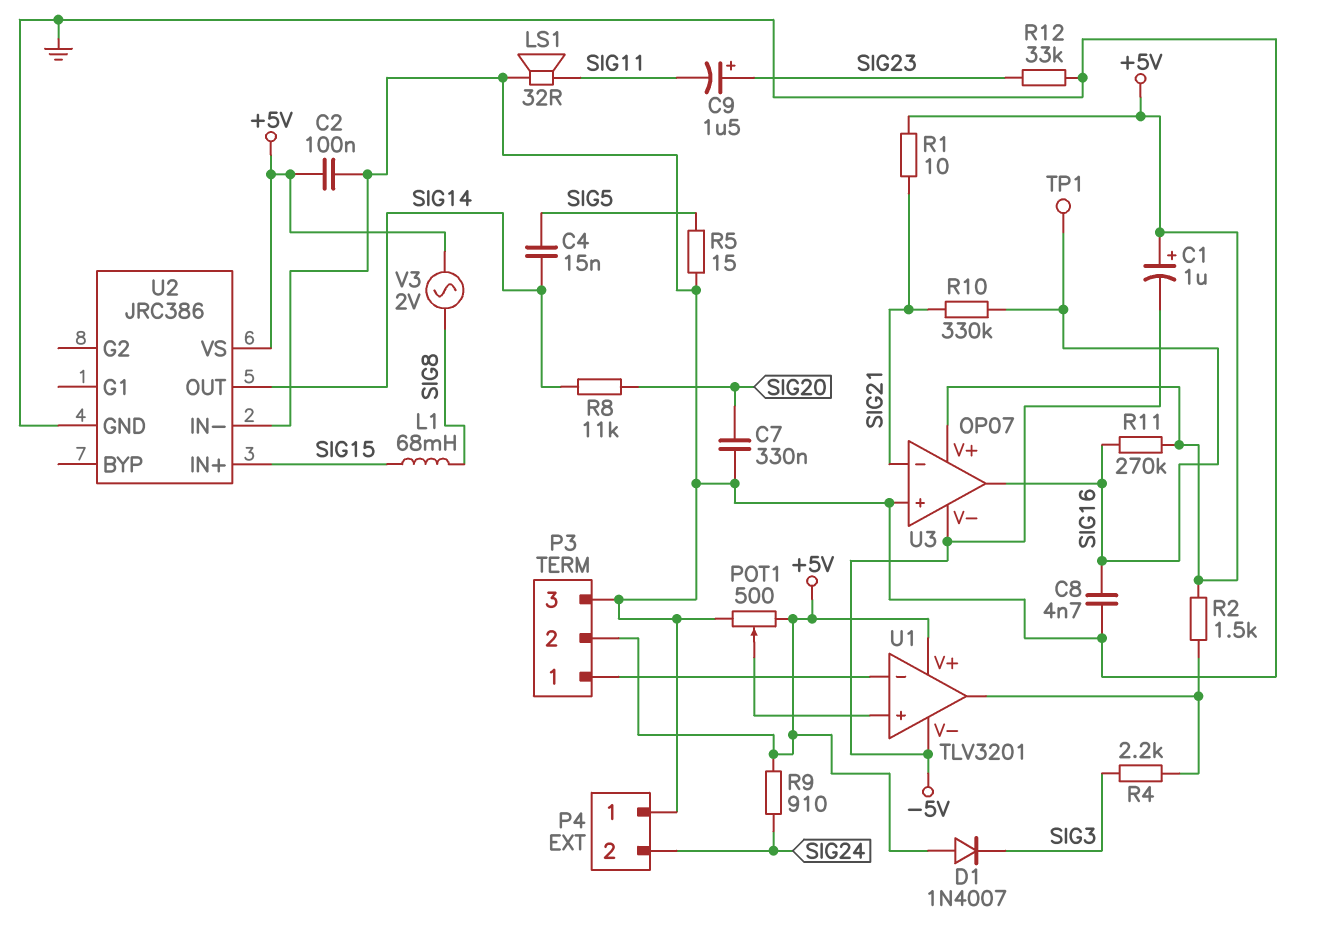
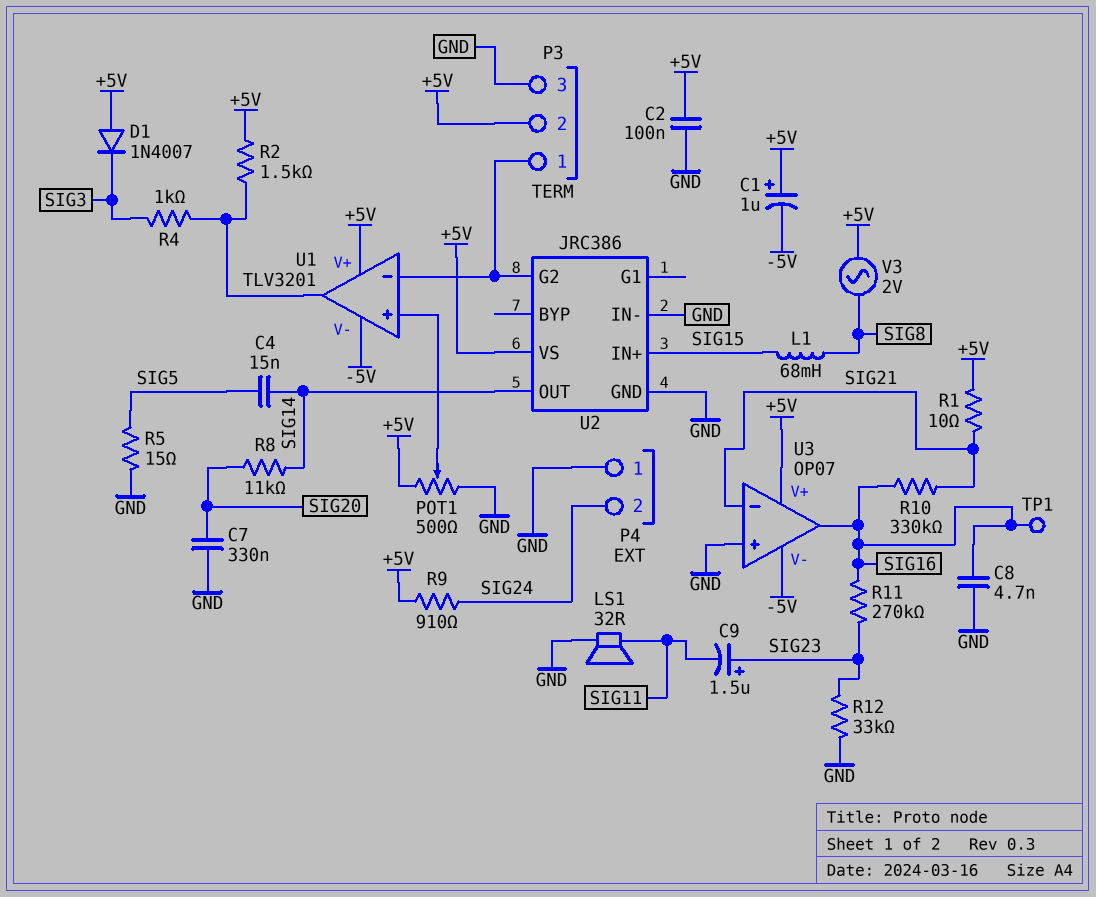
R4: 2.2k (SIG3, U1/out) -> 1k (SIG3, U1/out)
R11: 270k (+5V, SIG16) -> 270k (SIG16, SIG23)
U2 pin G2: none -> P3/1

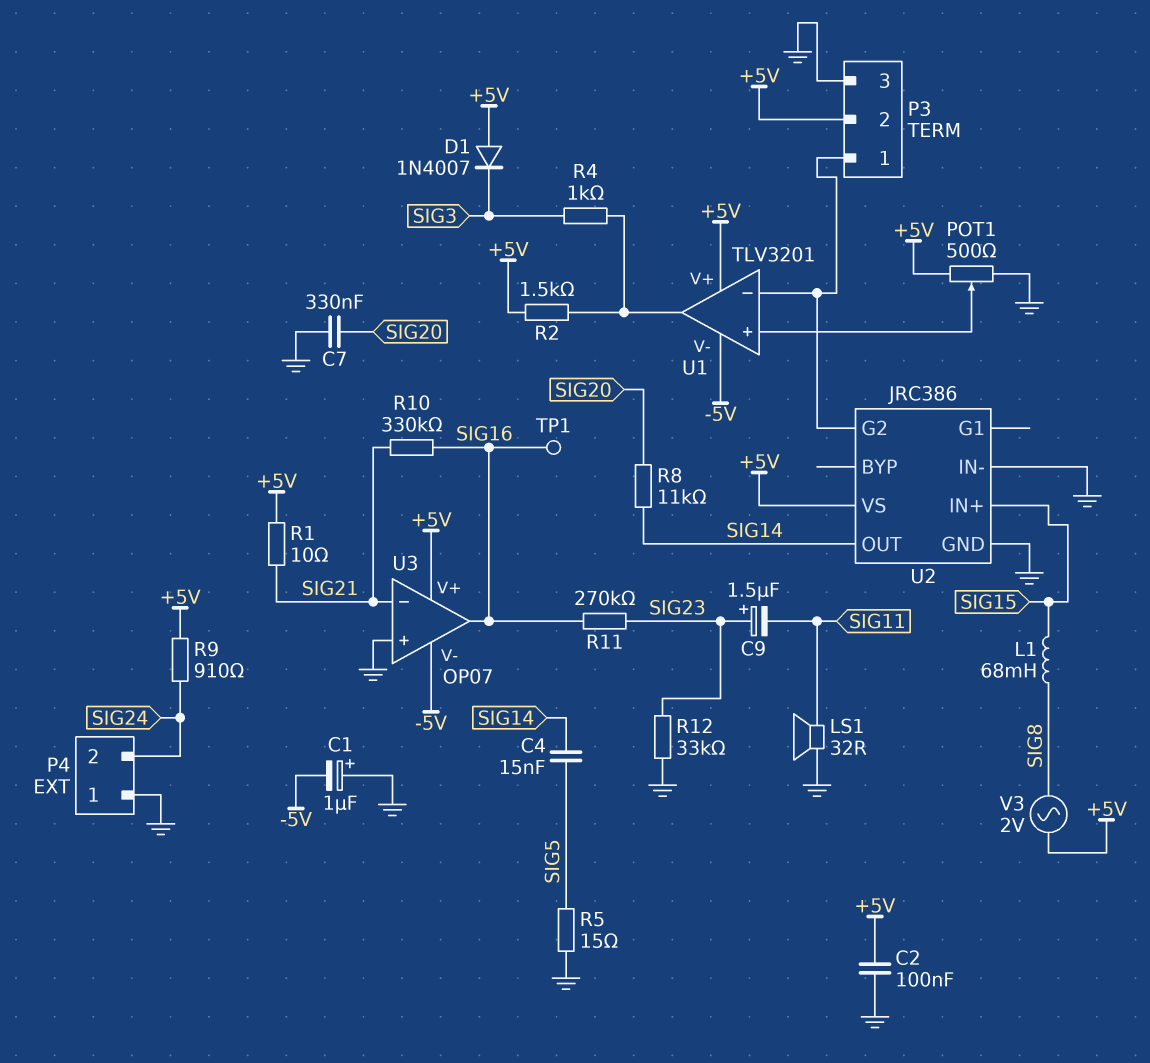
C1: 1uF (plus +5V, minus -5V) -> 1uF (plus GND, minus -5V)
C8: 4.7nF (GND, SIG16) -> none

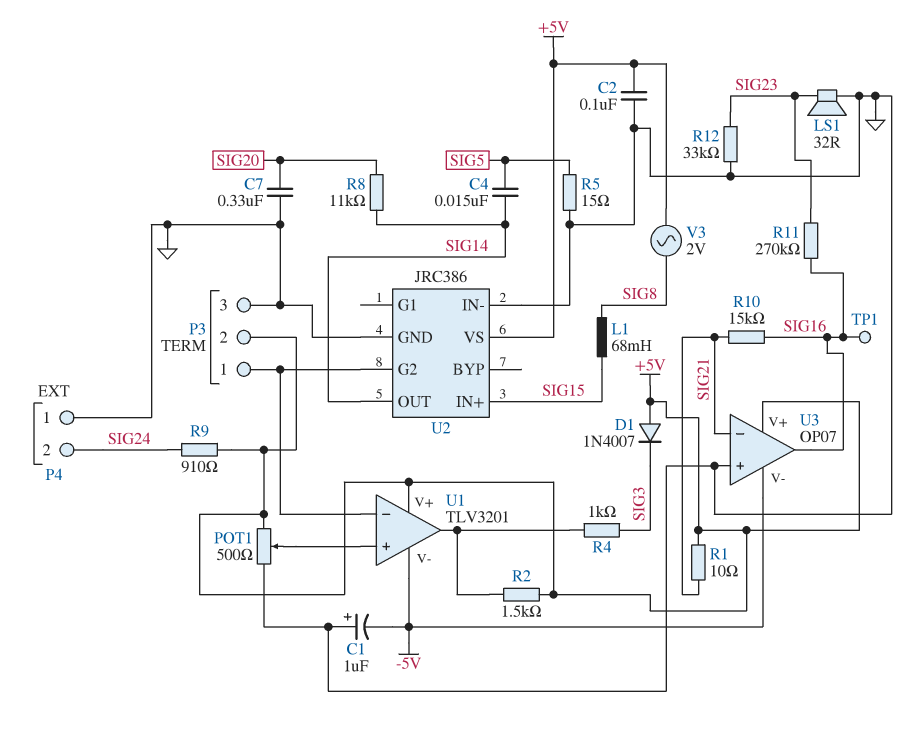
C9: 1.5uF (plus SIG23, minus SIG11) -> none
LS1: speaker 32R (GND, SIG11) -> speaker 32R (GND, SIG23)
R10: 330k (SIG16, SIG21) -> 15k (SIG16, SIG21)

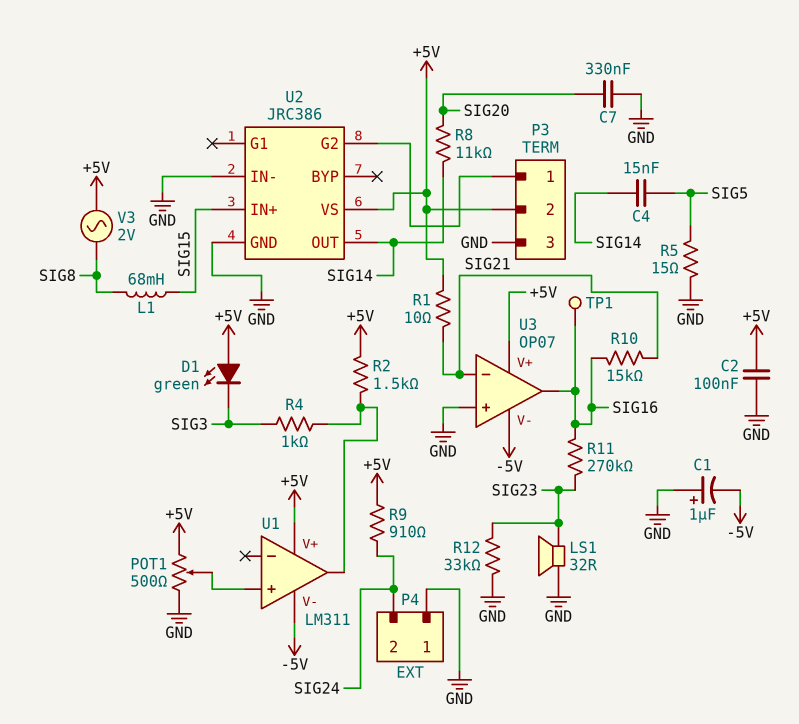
D1: diode 1N4007 (A +5V, K SIG3) -> LED green (A +5V, K SIG3)
U1: TLV3201 -> LM311
U1 pin in-: P3/1 -> none

